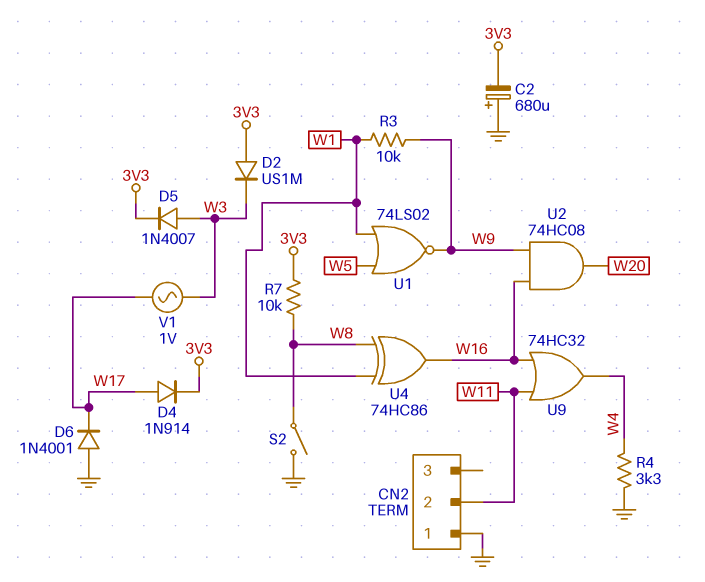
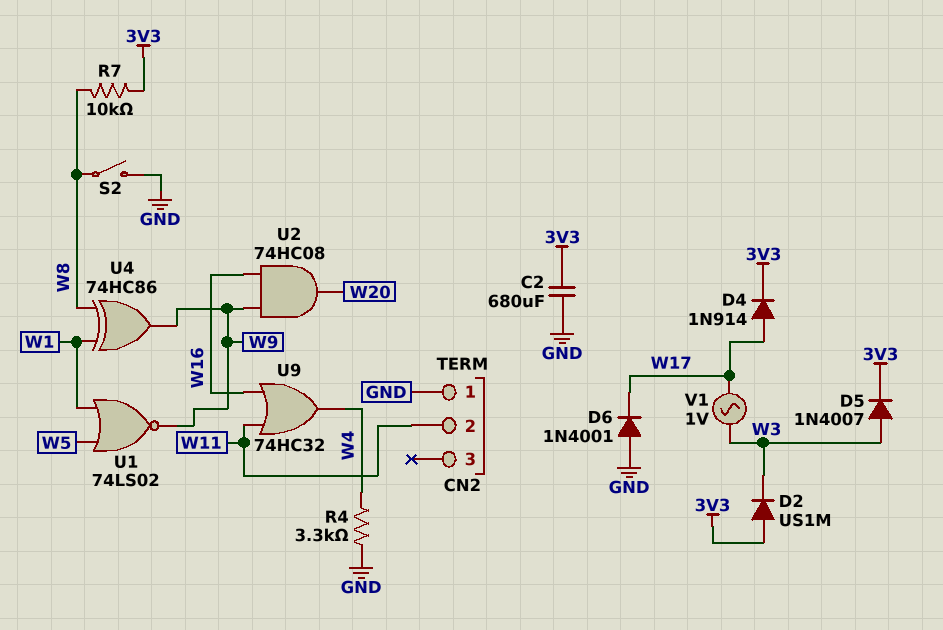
C2: 680uF (plus GND, minus 3V3) -> 680uF (3V3, GND)
R3: 10k (W1, W9) -> none
U4: XOR 74HC86 (in W1, in W8, out W16) -> XOR 74HC86 (in W1, in W8, out W9)

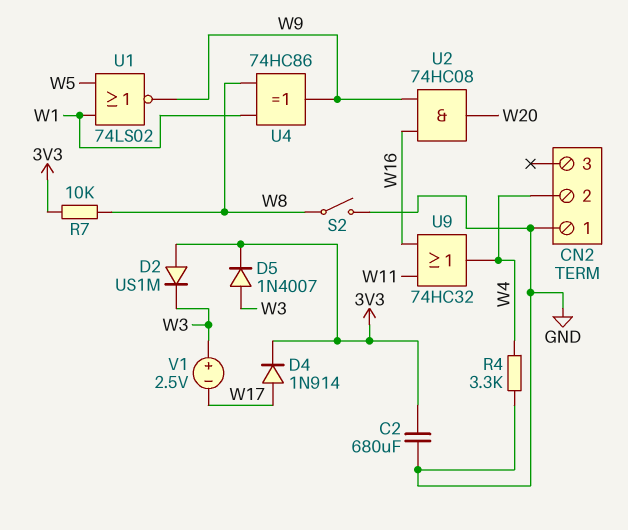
CN2 pin 2: W11 -> W4
D6: diode 1N4001 (A GND, K W17) -> none
V1: AC 1V (W3, W17) -> 2.5V (plus W3, minus W17)

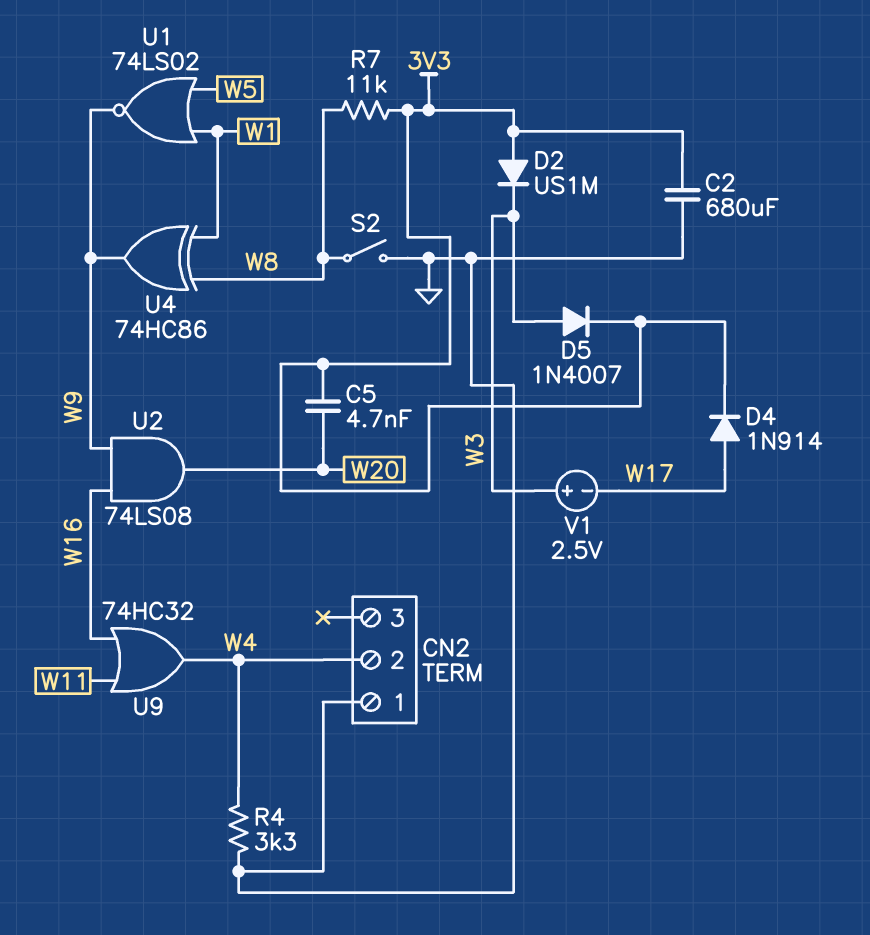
C5: none -> 4.7nF (3V3, W20)
R7: 10k (3V3, W8) -> 11k (3V3, W8)
U2: AND 74HC08 (in W9, in W16, out W20) -> AND 74LS08 (in W9, in W16, out W20)

